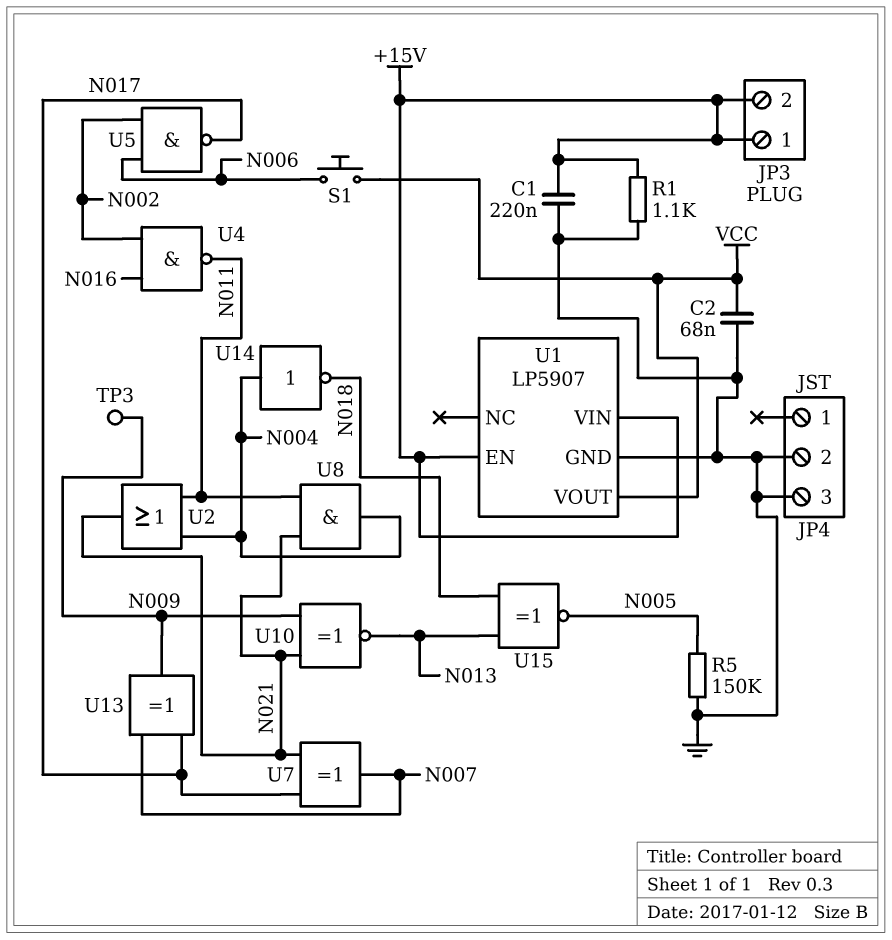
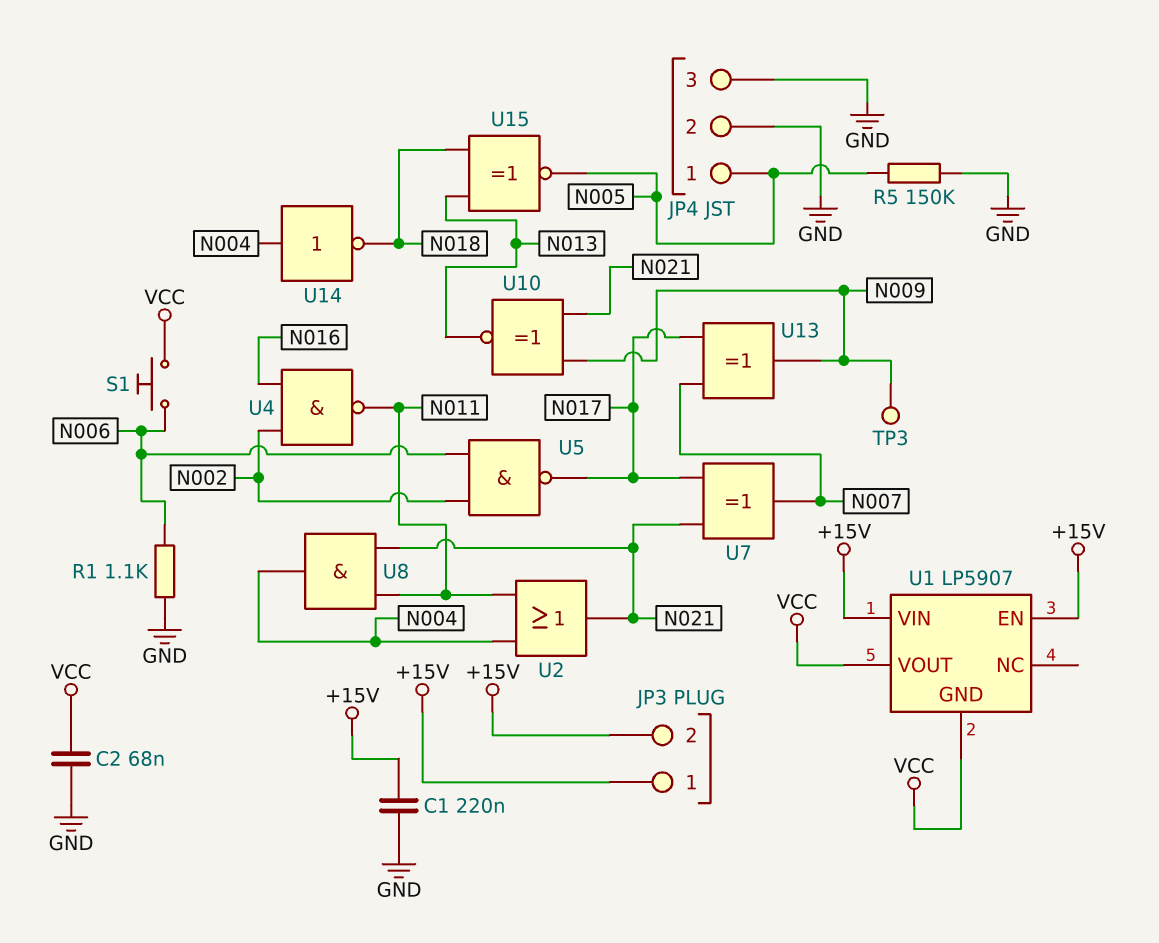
JP4 pin 1: none -> N005
R1: 1.1k (+15V, GND) -> 1.1k (GND, N006)
U1 pin GND: GND -> VCC

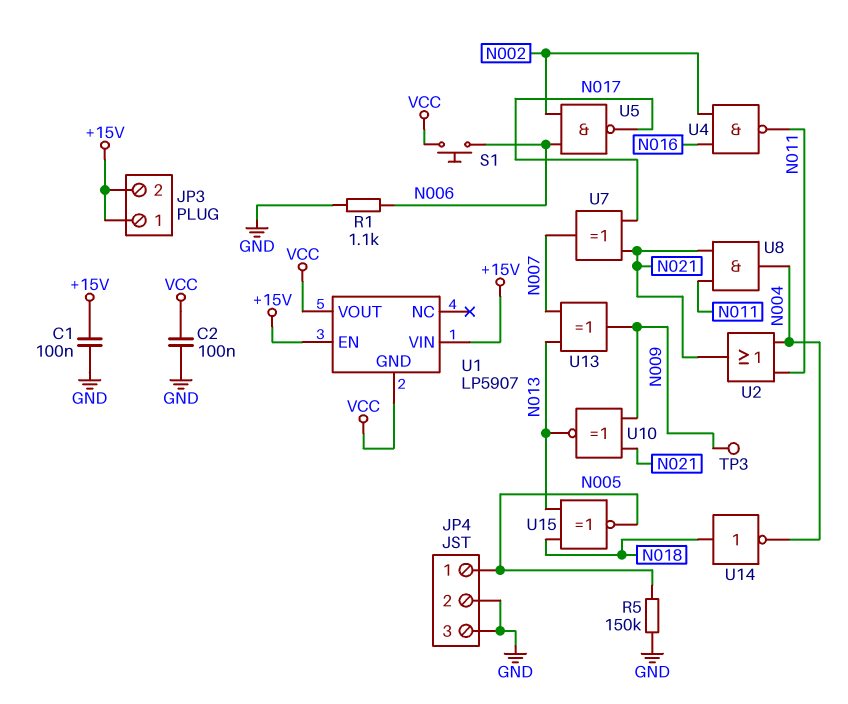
C1: 220nF (+15V, GND) -> 100nF (+15V, GND)
C2: 68nF (GND, VCC) -> 100nF (GND, VCC)
U13: XOR (in N007, in N017, out N009) -> XOR (in N007, in N013, out N009)
U14: NOT (in N004, out N018) -> NOT (in N018, out N004)

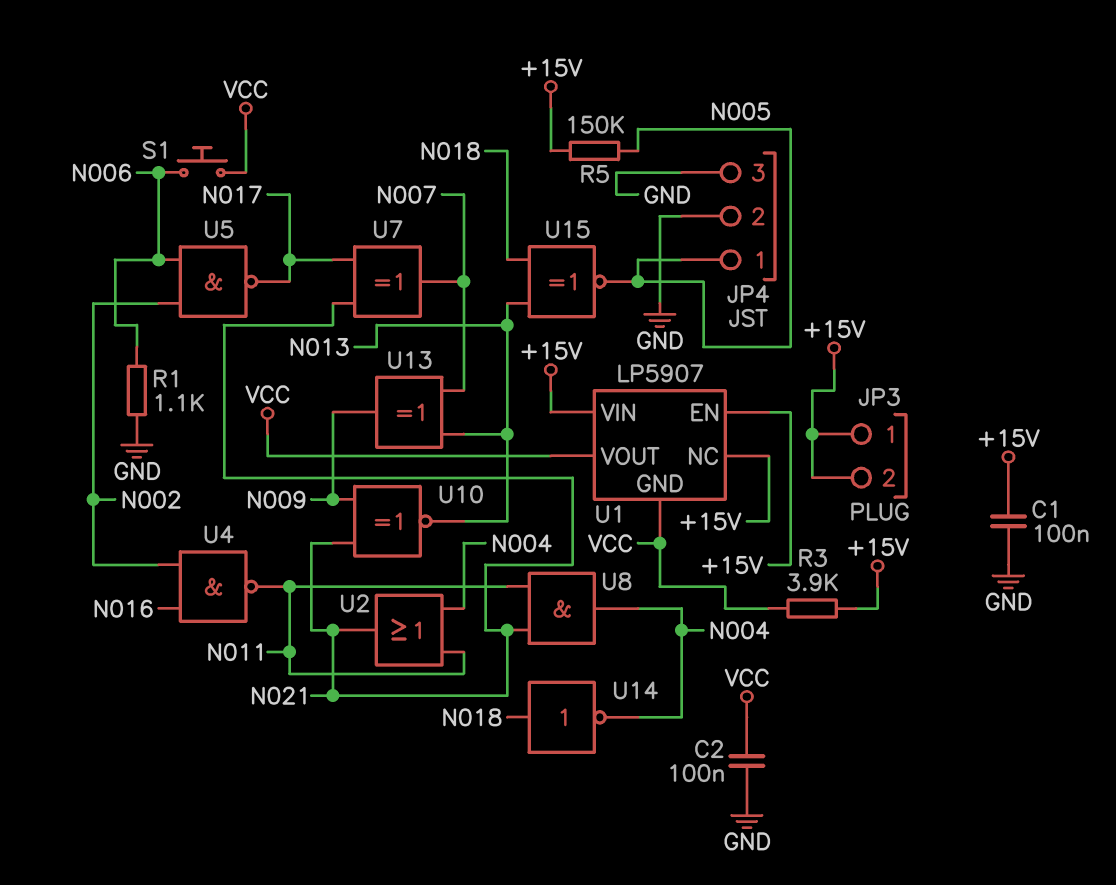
R3: none -> 3.9k (+15V, VCC)
R5: 150k (GND, N005) -> 150k (+15V, N005)
TP3: test point (N009) -> none
U1 pin NC: none -> +15V

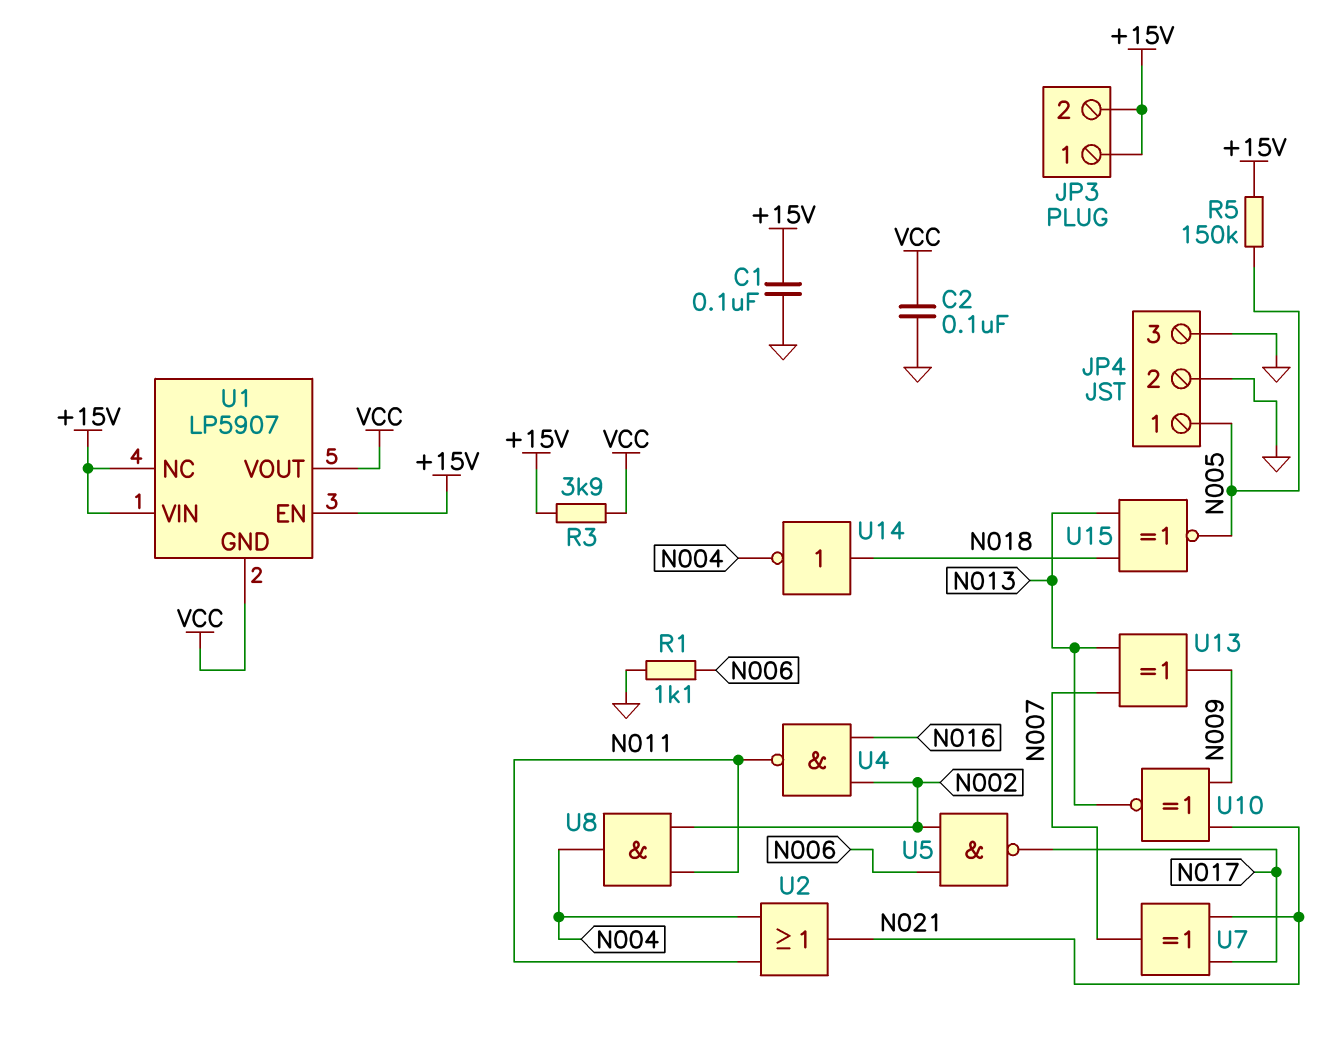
S1: button (N006, VCC) -> none
U8: AND (in N011, in N021, out N004) -> AND (in N002, in N011, out N004)

